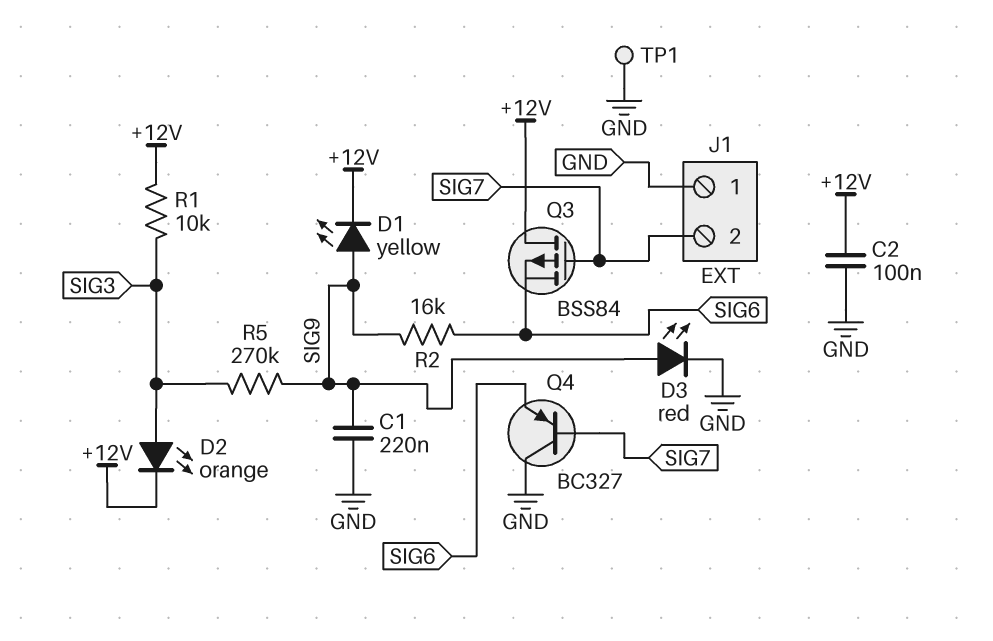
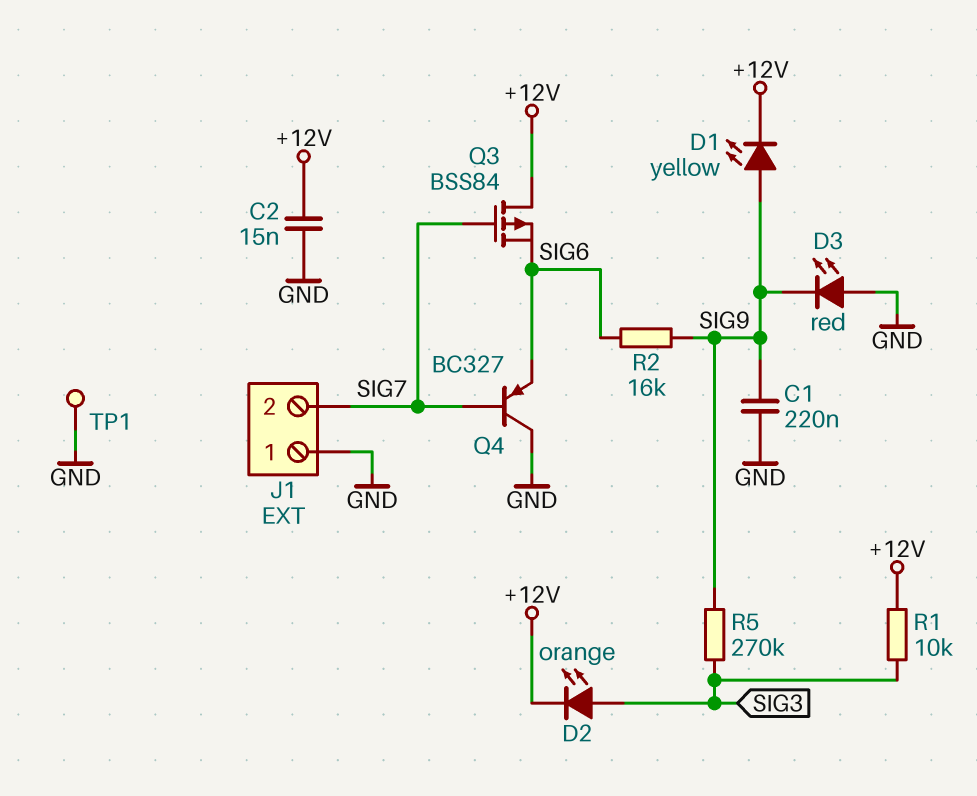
C2: 100nF (+12V, GND) -> 15nF (+12V, GND)
D3: LED red (A SIG9, K GND) -> LED red (A GND, K SIG9)

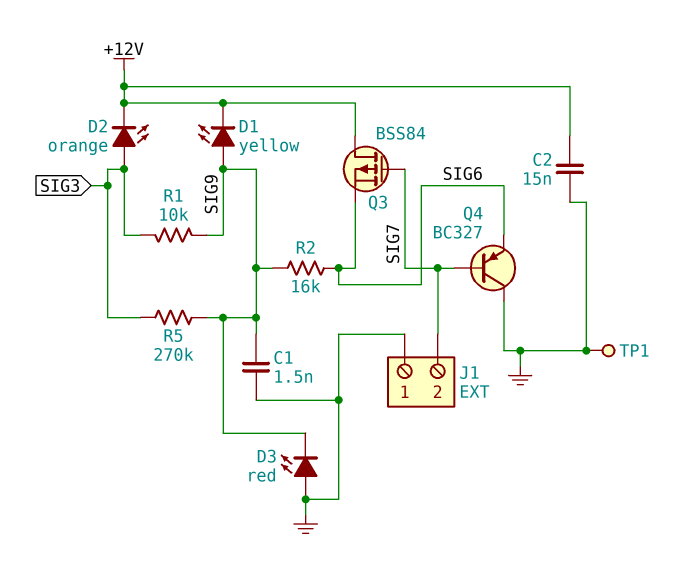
C1: 220nF (GND, SIG9) -> 1.5nF (GND, SIG9)
R1: 10k (+12V, SIG3) -> 10k (SIG3, SIG9)

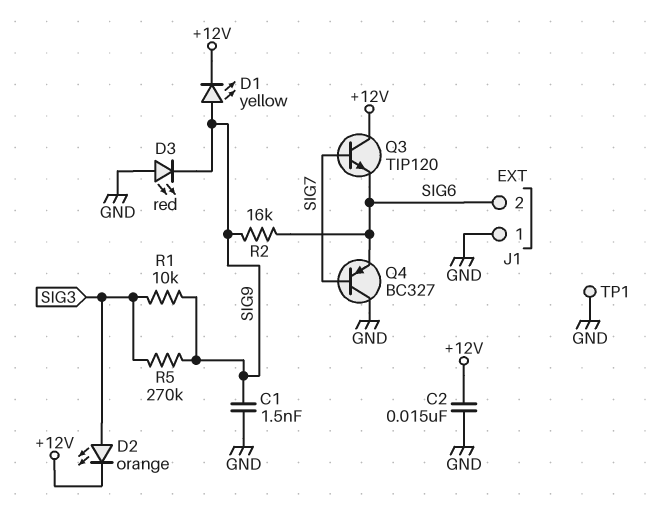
J1 pin 2: SIG7 -> SIG6
Q3: PMOS BSS84 (G SIG7, D +12V, S SIG6) -> NPN TIP120 (B SIG7, C +12V, E SIG6)

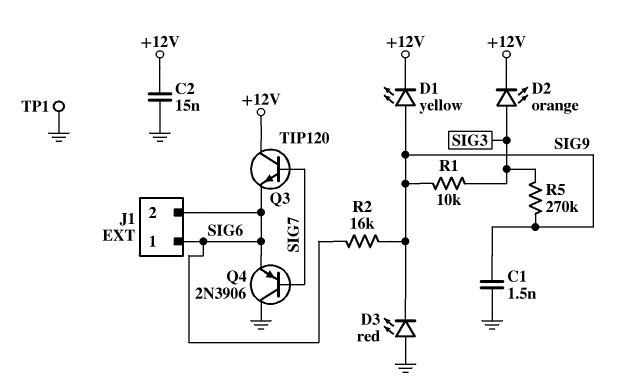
J1 pin 1: GND -> SIG6
Q4: PNP BC327 (B SIG7, C GND, E SIG6) -> PNP 2N3906 (B SIG7, C GND, E SIG6)

